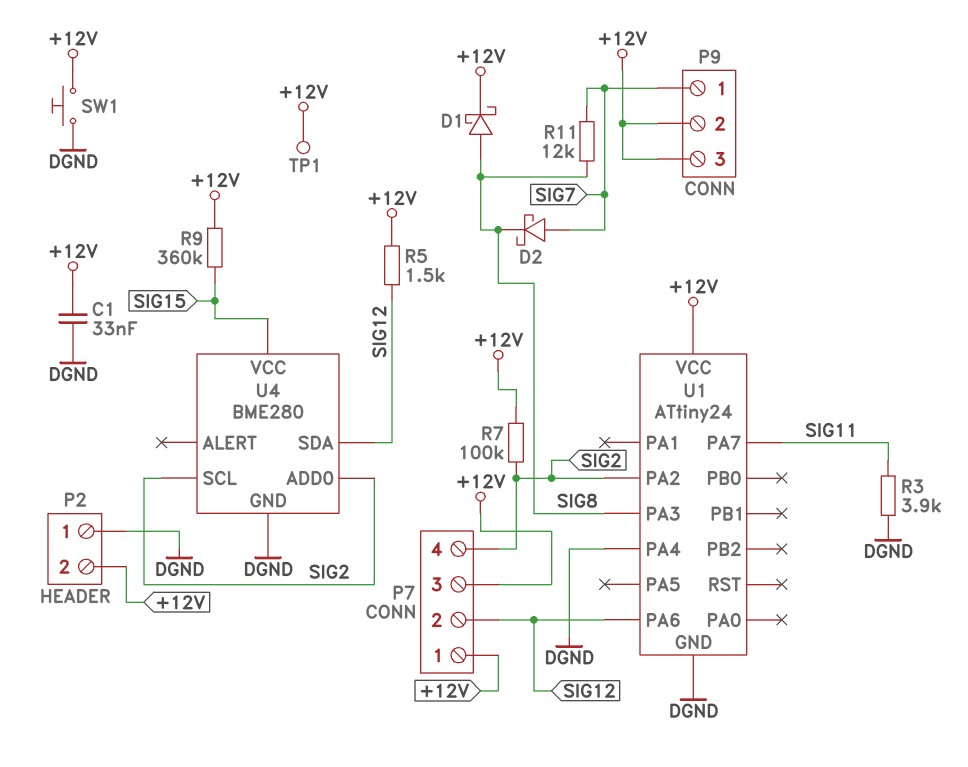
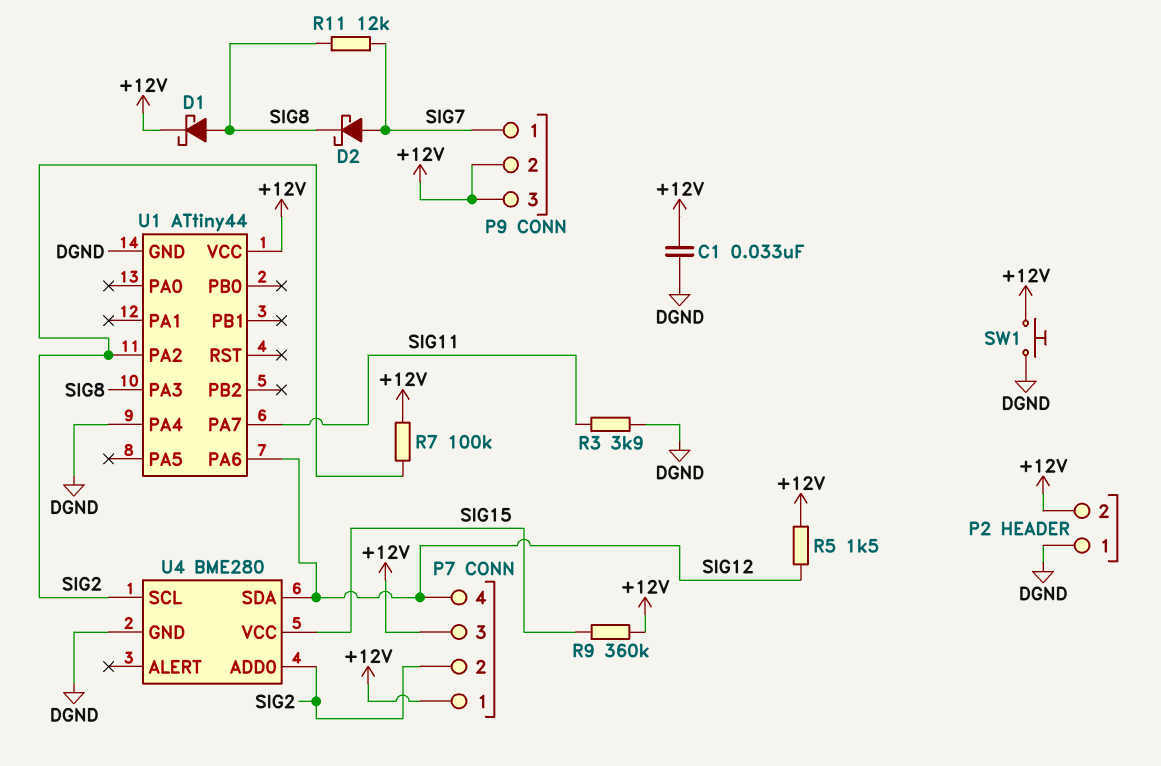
P7 pin 2: SIG12 -> SIG2
P7 pin 4: SIG2 -> SIG12
TP1: test point (+12V) -> none
U1: ATtiny24 -> ATtiny44

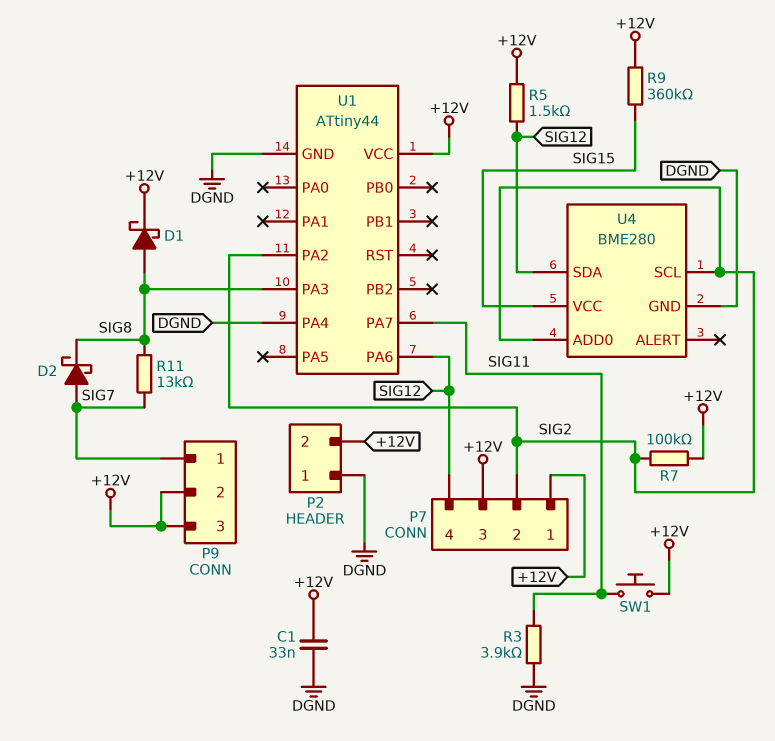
R11: 12k (SIG7, SIG8) -> 13k (SIG7, SIG8)
SW1: button (+12V, DGND) -> button (+12V, SIG11)

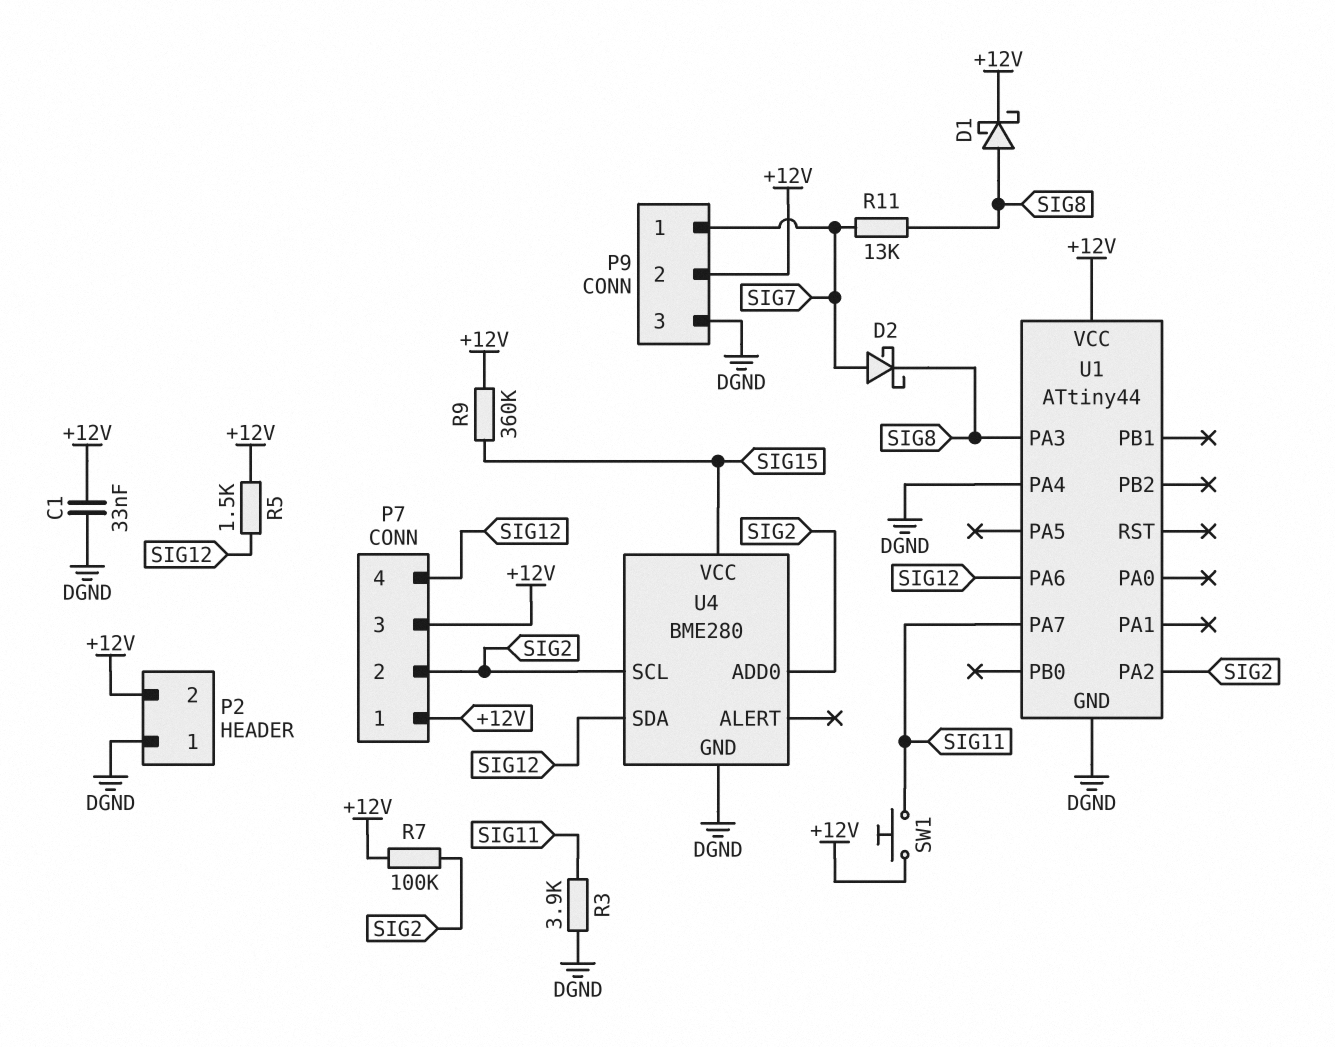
P9 pin 3: +12V -> DGND

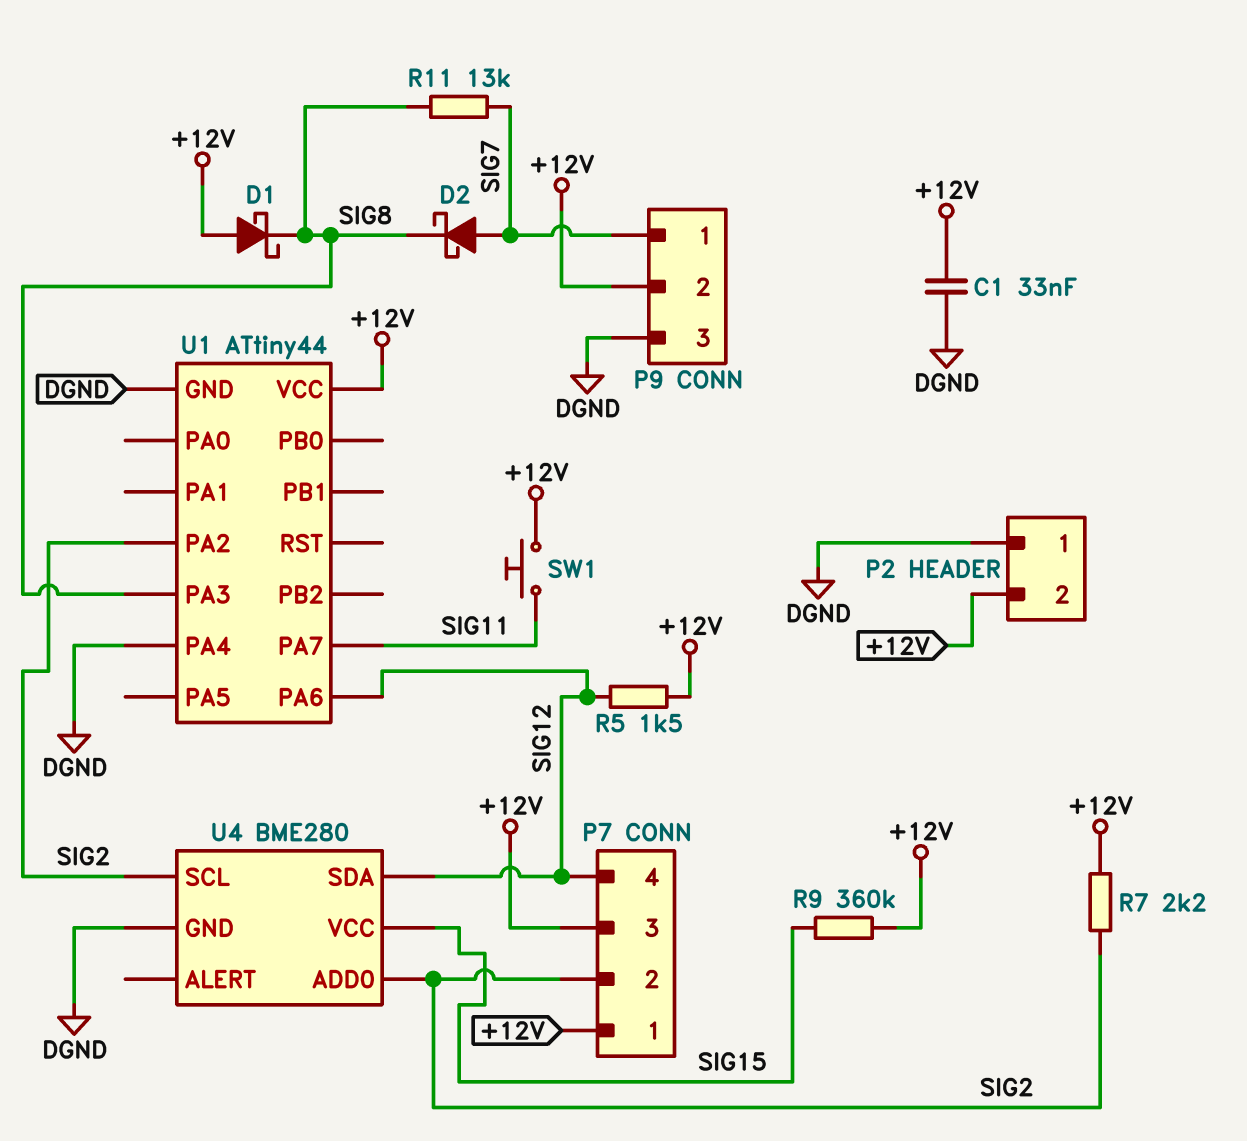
D1: schottky (A SIG8, K +12V) -> schottky (A +12V, K SIG8)
R3: 3.9k (DGND, SIG11) -> none
R7: 100k (+12V, SIG2) -> 2.2k (+12V, SIG2)

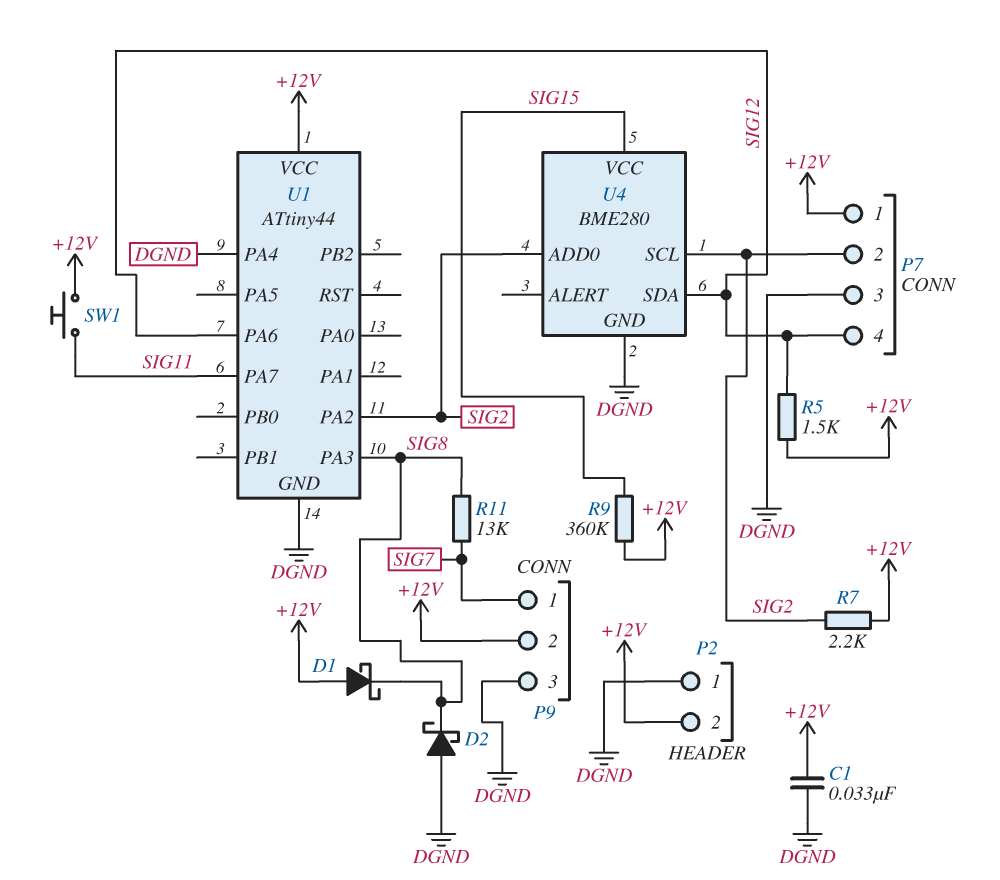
D2: schottky (A SIG7, K SIG8) -> schottky (A DGND, K SIG8)
P7 pin 3: +12V -> DGND

